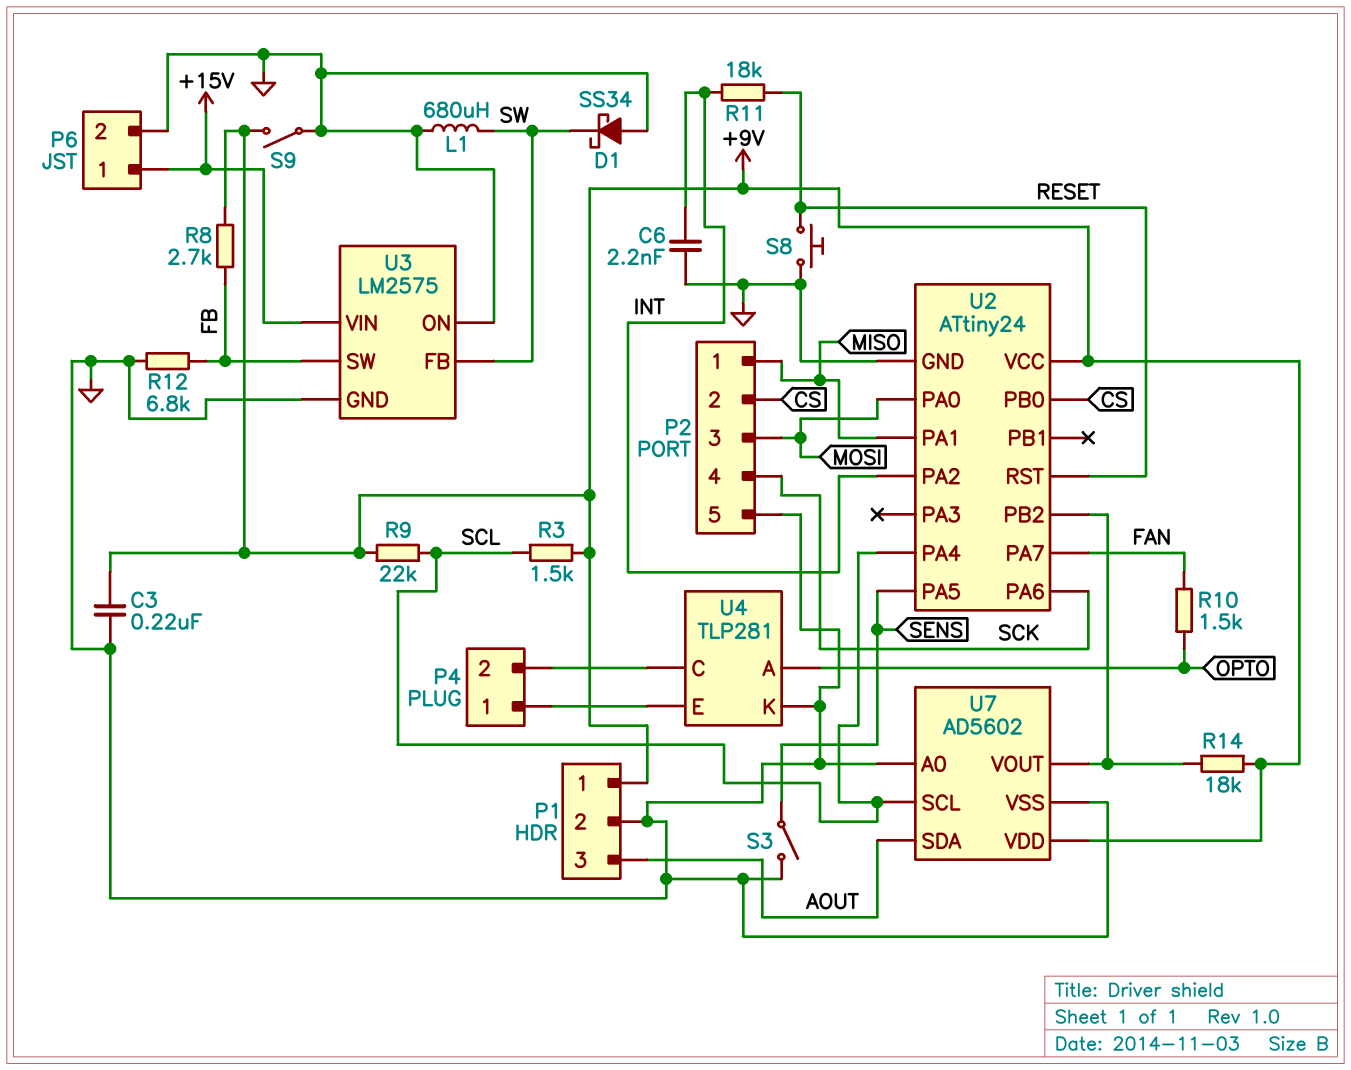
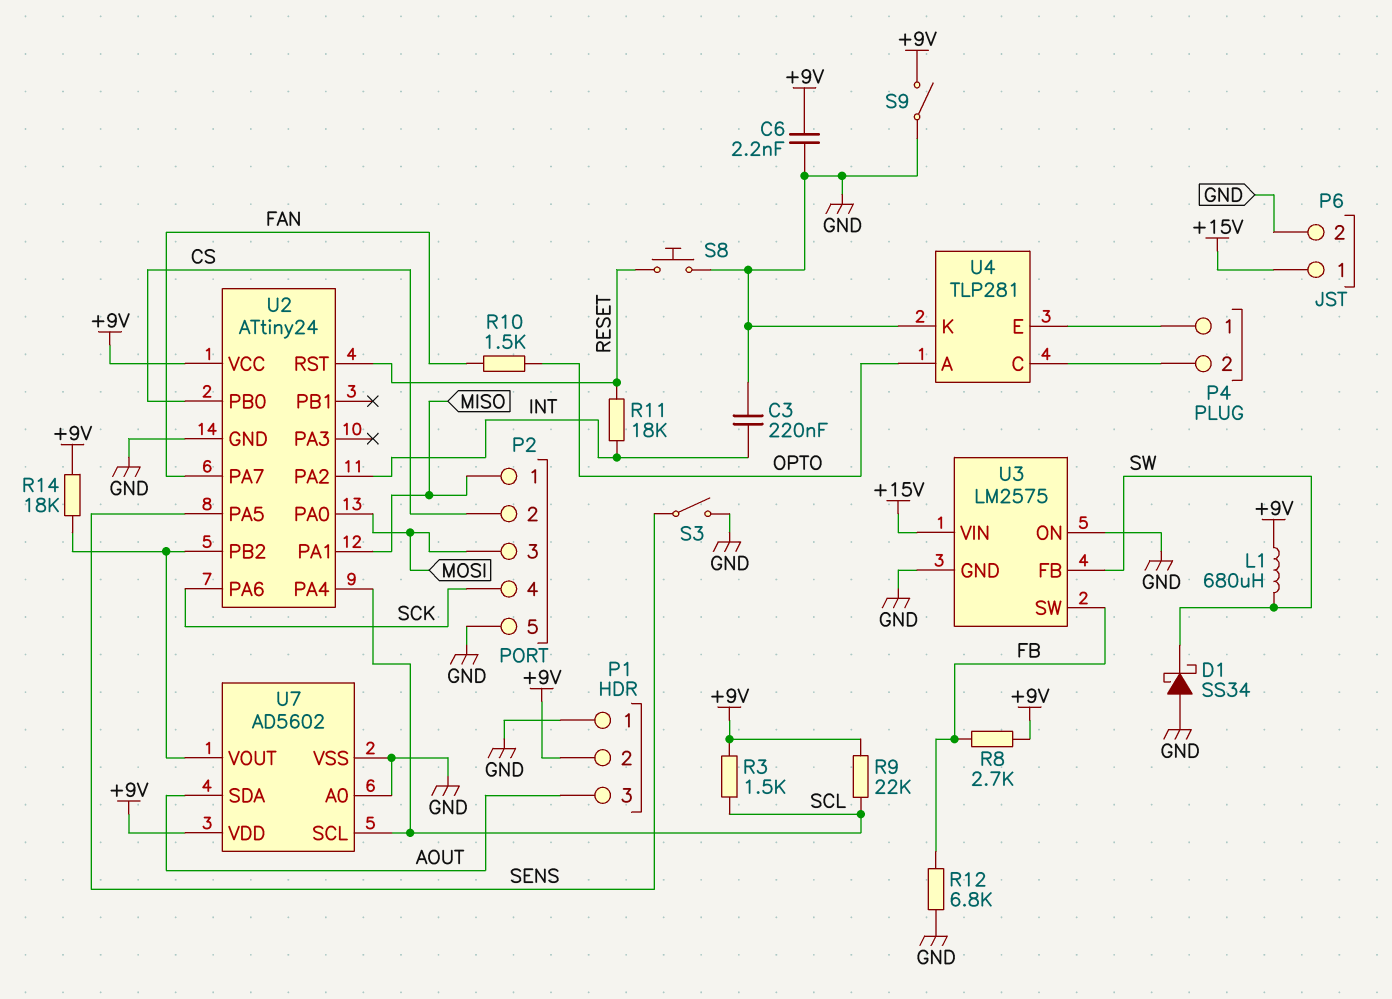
C3: 220nF (+9V, GND) -> 220nF (GND, INT)
C6: 2.2nF (GND, INT) -> 2.2nF (+9V, GND)
L1: 680uH (GND, SW) -> 680uH (+9V, SW)
P1 pin 1: +9V -> GND
P1 pin 2: GND -> +9V

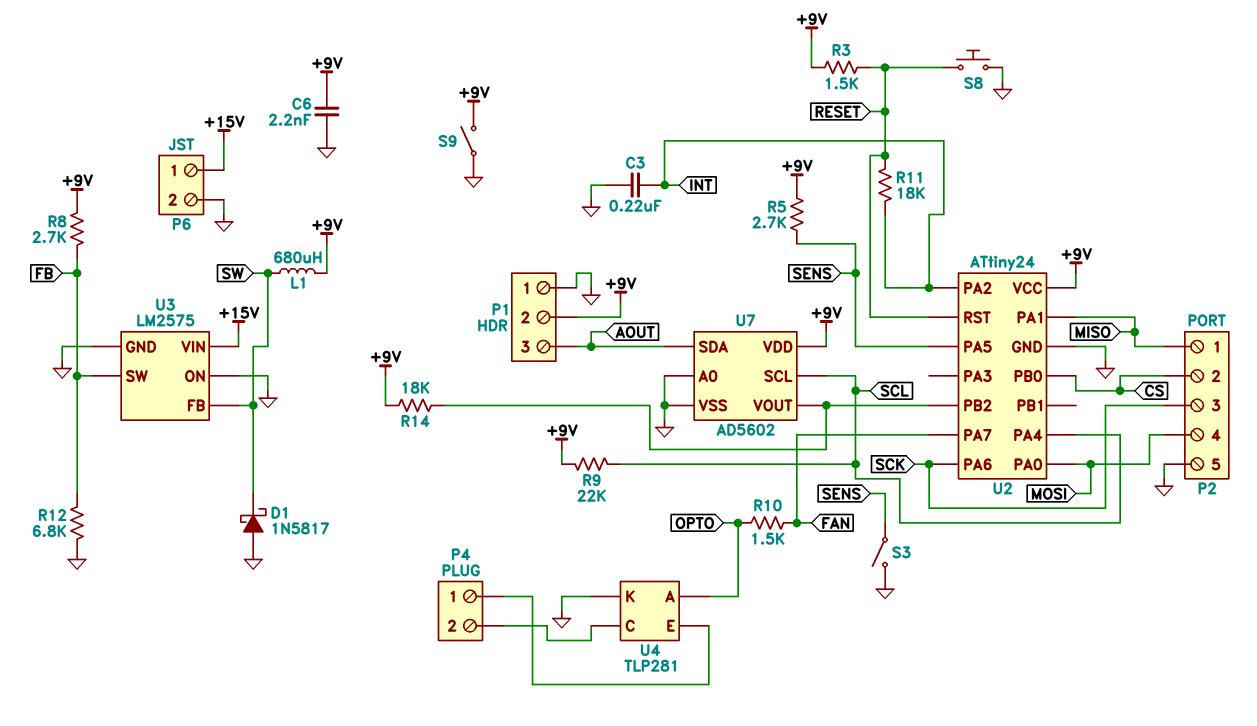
D1: schottky SS34 (A GND, K SW) -> schottky 1N5817 (A GND, K SW)
P2 pin 3: MOSI -> SCK
P2 pin 4: SCK -> MOSI
R3: 1.5k (+9V, SCL) -> 1.5k (+9V, RESET)
R5: none -> 2.7k (+9V, SENS)

